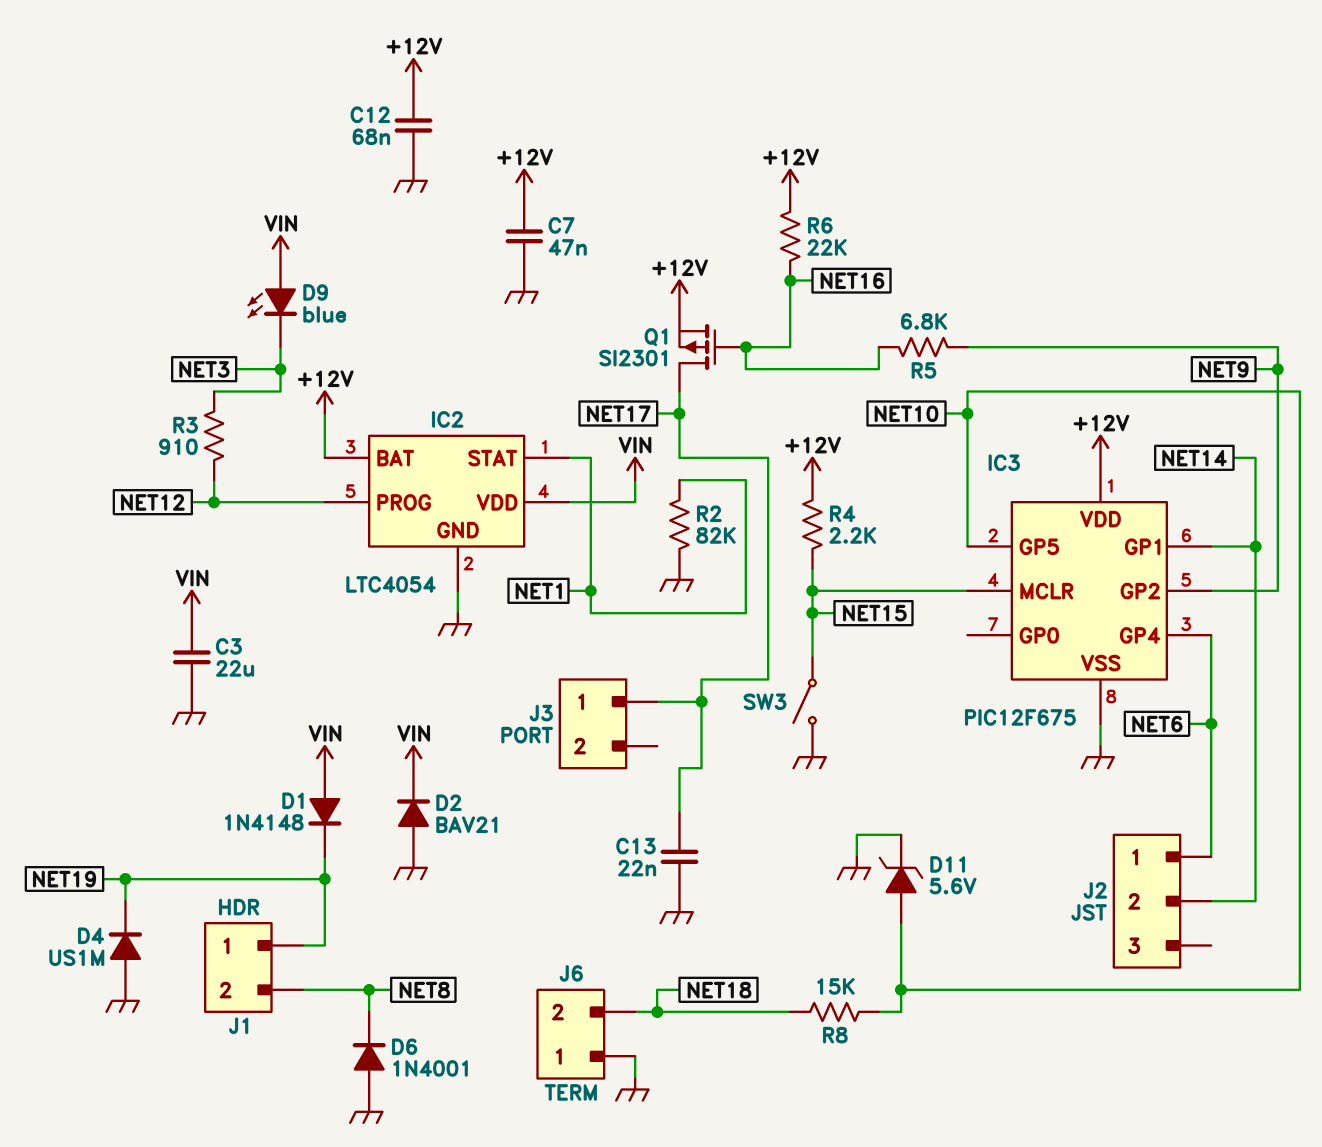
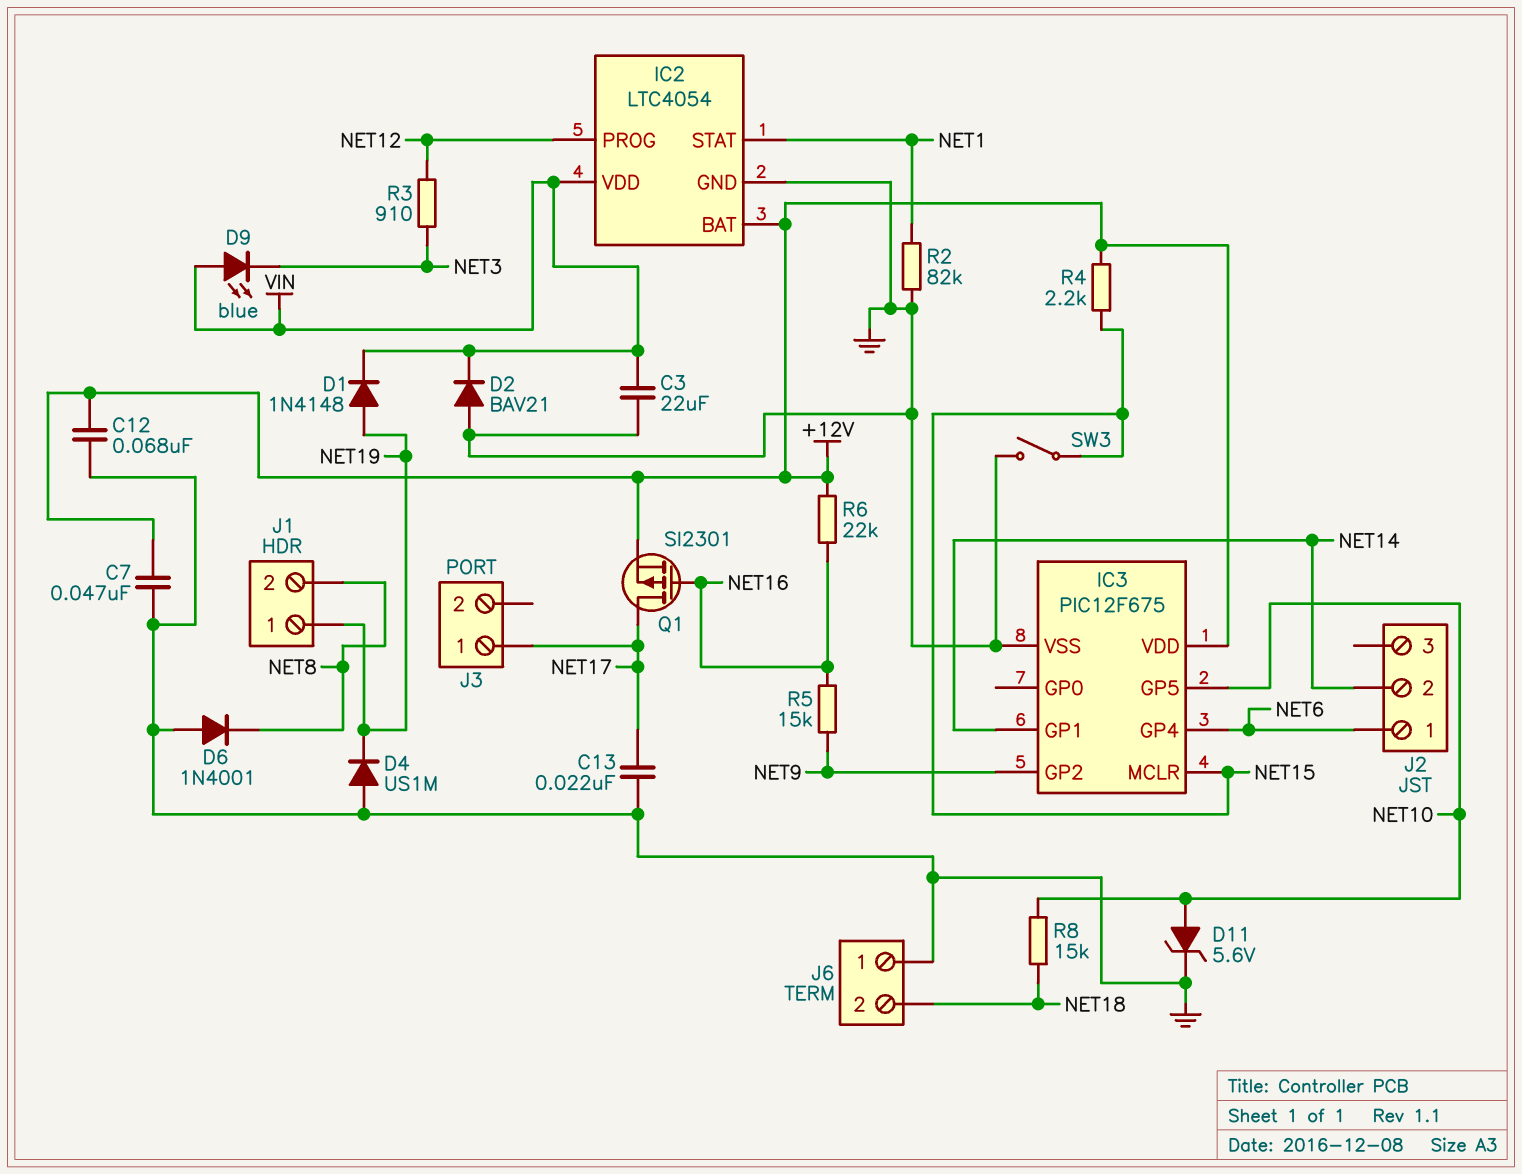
D1: diode 1N4148 (A VIN, K NET19) -> diode 1N4148 (A NET19, K VIN)
R5: 6.8k (NET9, NET16) -> 15k (NET9, NET16)

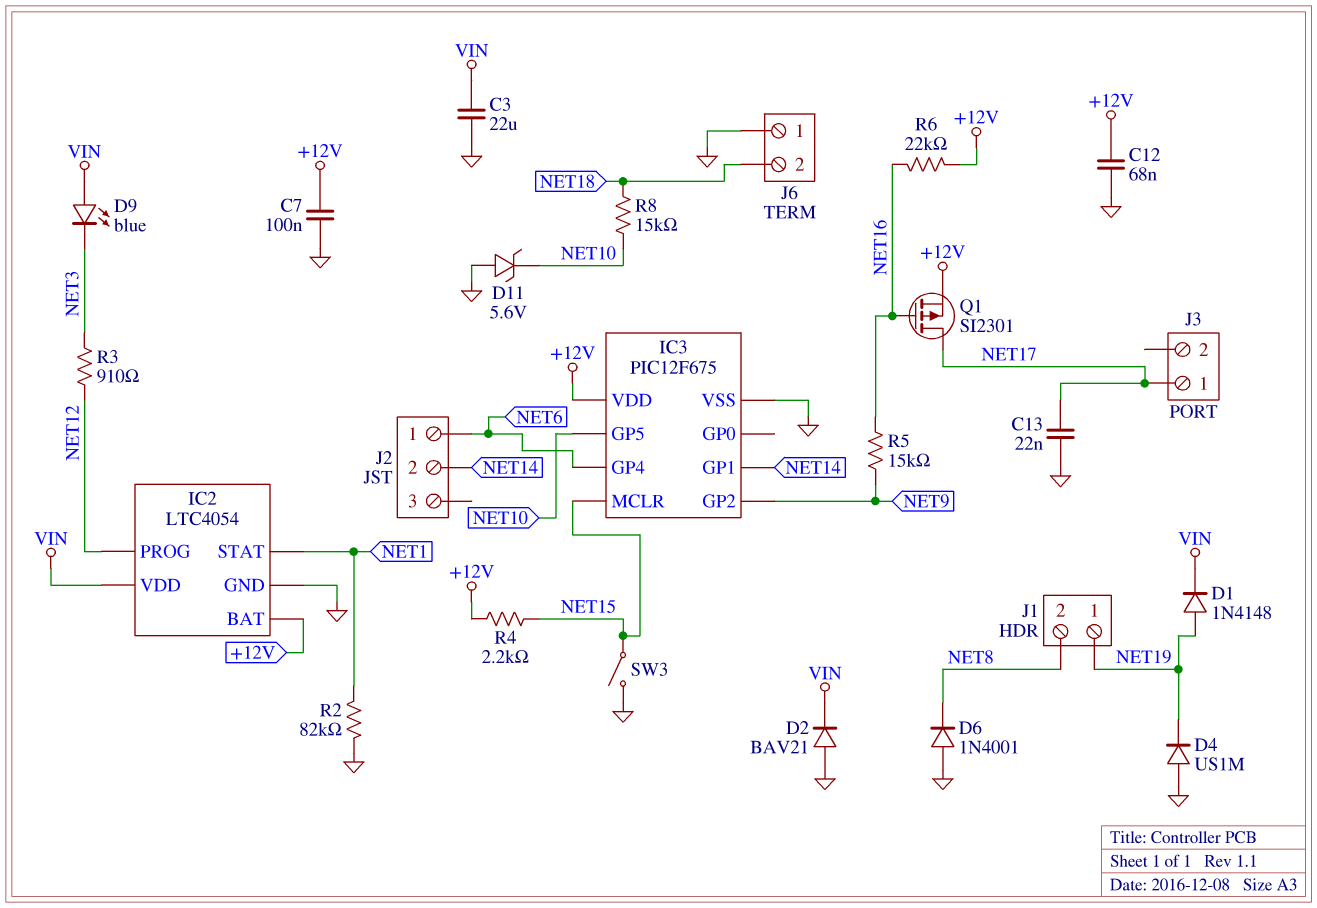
C7: 47nF (+12V, GND) -> 100nF (+12V, GND)
D11: zener 5.6V (A NET10, K GND) -> zener 5.6V (A GND, K NET10)

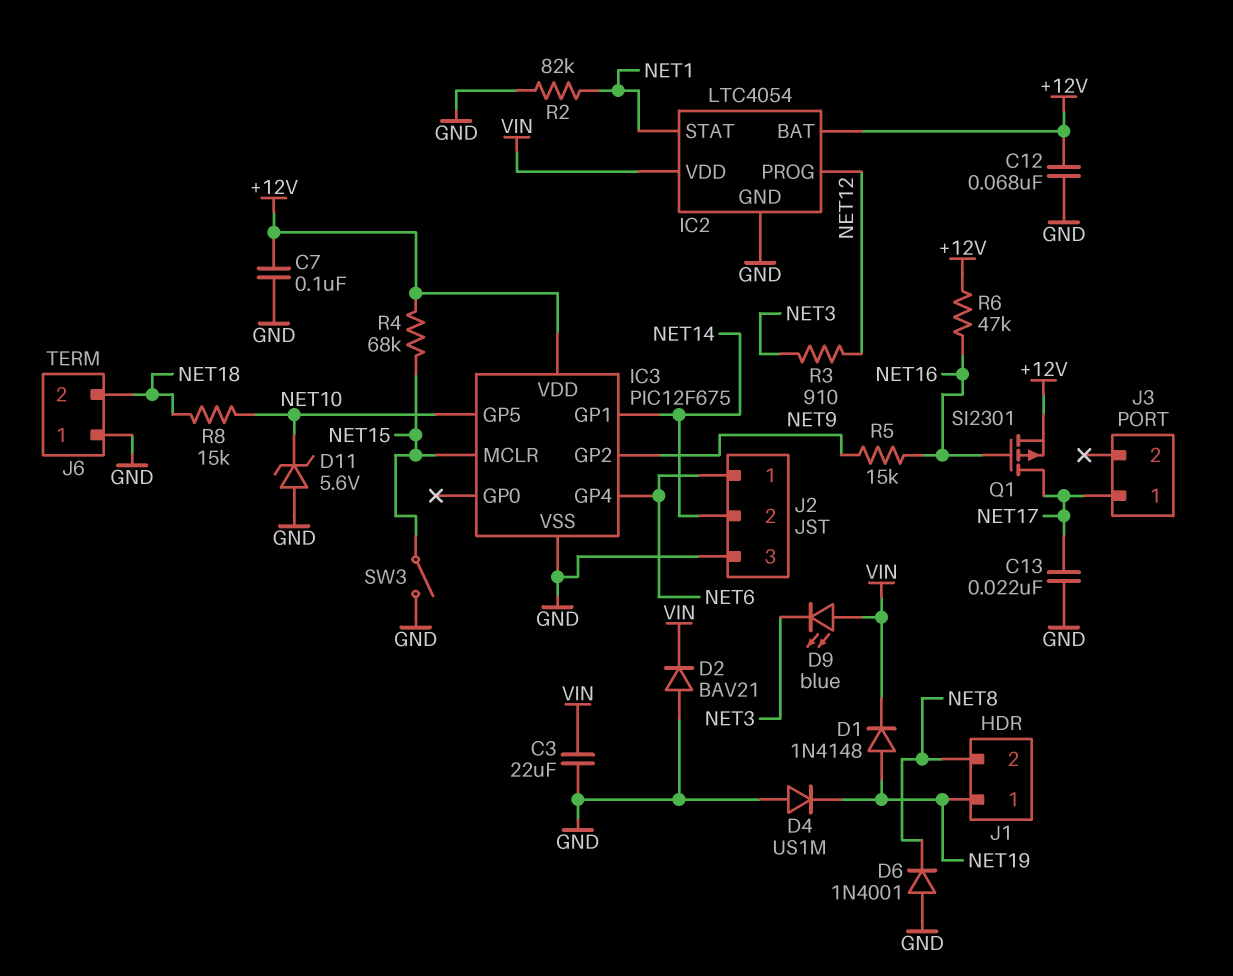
J2 pin 3: none -> GND
R4: 2.2k (+12V, NET15) -> 68k (+12V, NET15)
R6: 22k (+12V, NET16) -> 47k (+12V, NET16)

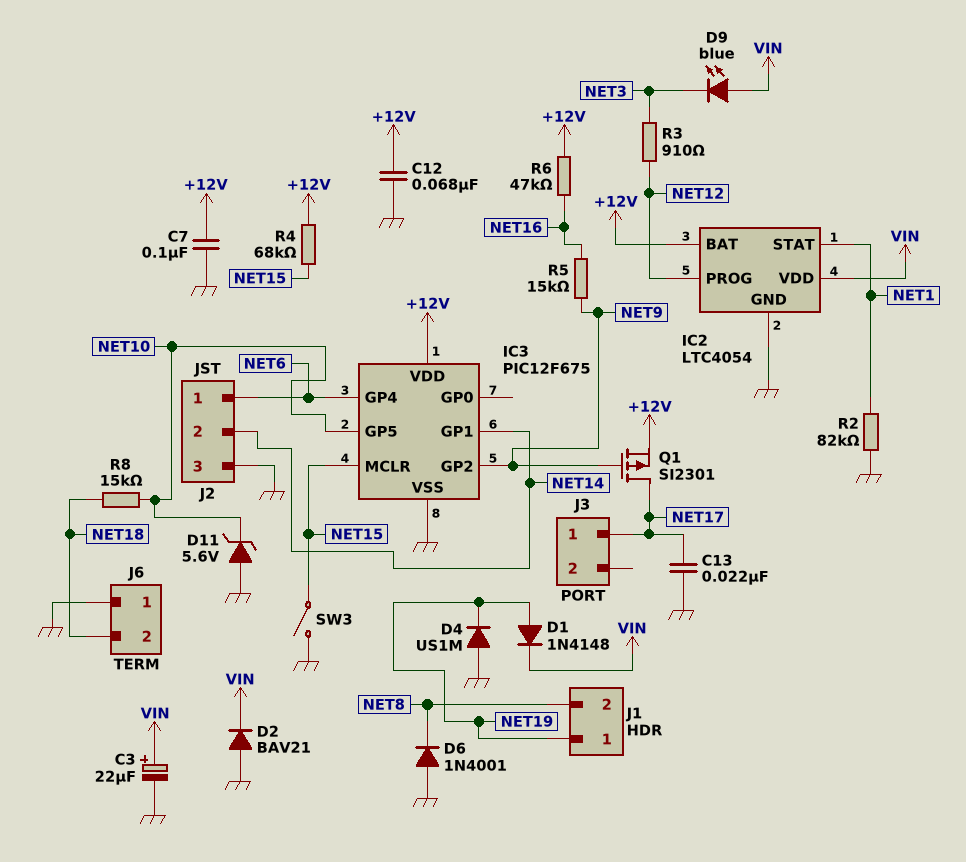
C3: 22uF (GND, VIN) -> 22uF (plus VIN, minus GND)
Q1: PMOS SI2301 (G NET16, D NET17, S +12V) -> PMOS SI2301 (G NET9, D NET17, S +12V)

